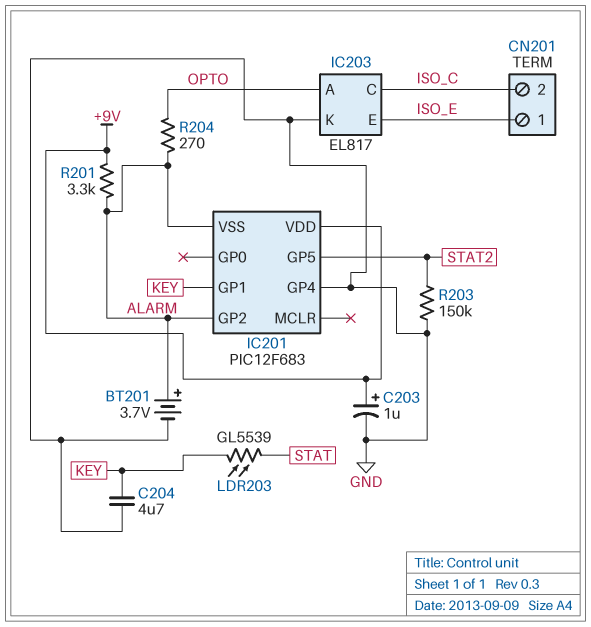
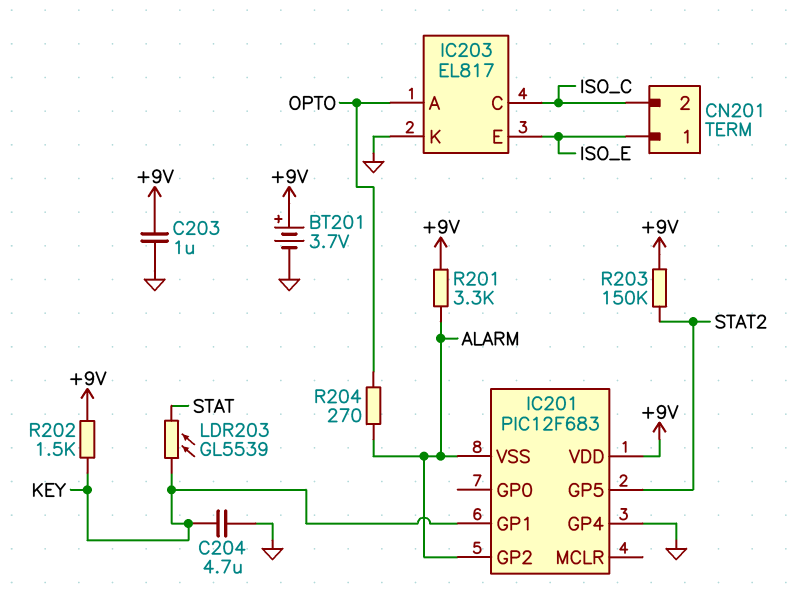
BT201: 3.7V (plus ALARM, minus GND) -> 3.7V (plus +9V, minus GND)
C203: 1uF (plus +9V, minus GND) -> 1uF (+9V, GND)
R202: none -> 1.5k (+9V, KEY)
R203: 150k (GND, STAT2) -> 150k (+9V, STAT2)

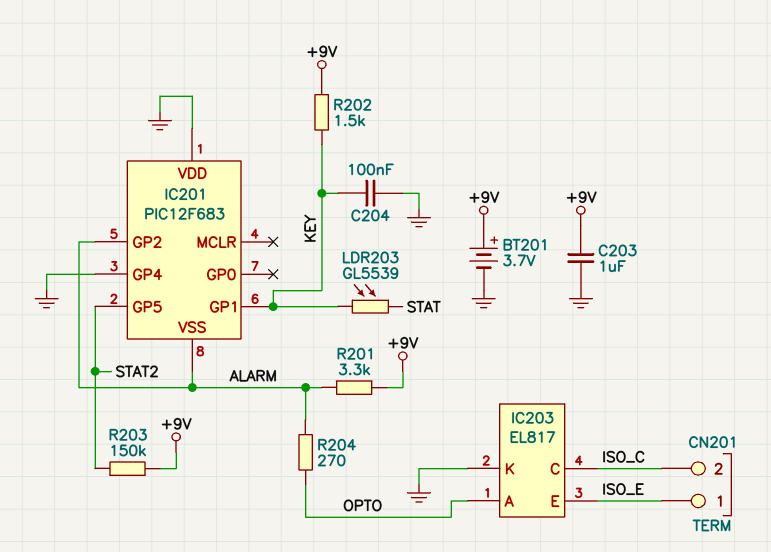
C204: 4.7uF (GND, KEY) -> 100nF (GND, KEY)
IC201 pin VDD: +9V -> GND

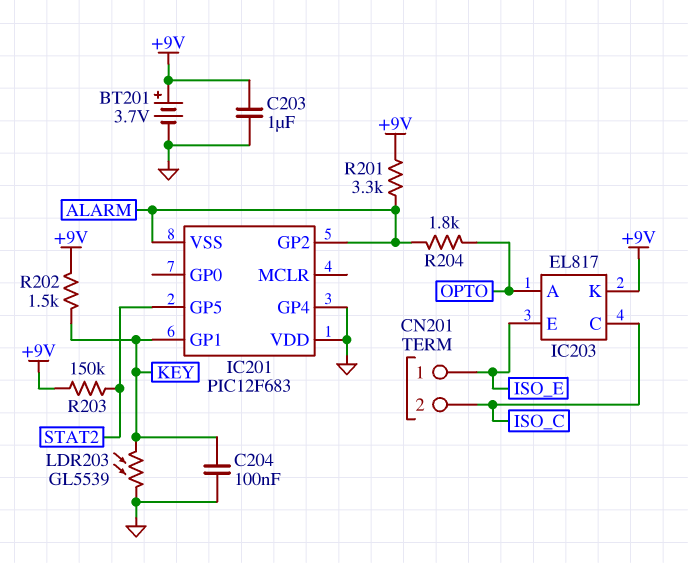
IC203 pin K: GND -> +9V
LDR203: GL5539 (KEY, STAT) -> GL5539 (GND, KEY)
R204: 270 (ALARM, OPTO) -> 1.8k (ALARM, OPTO)

